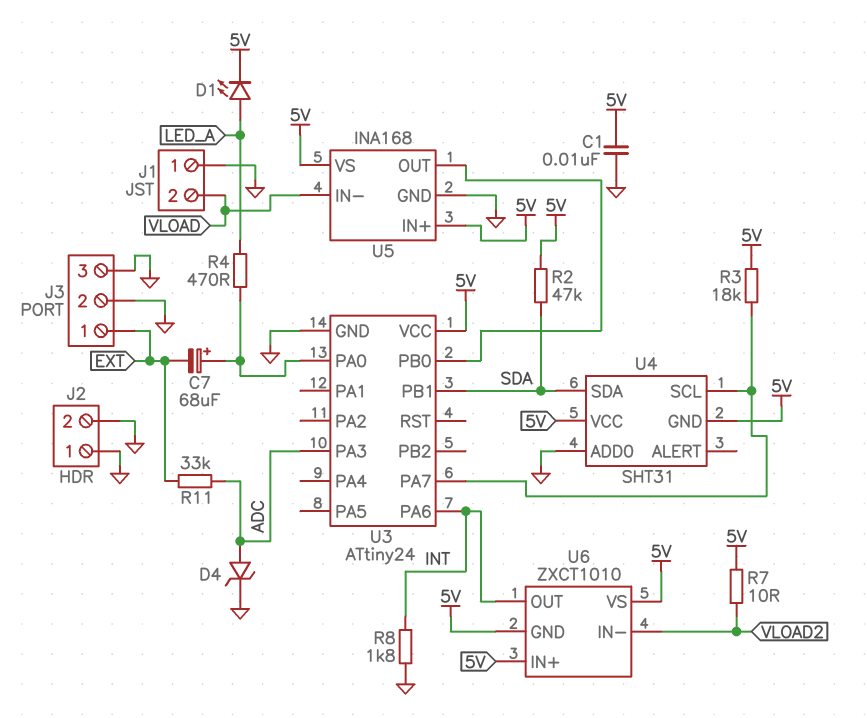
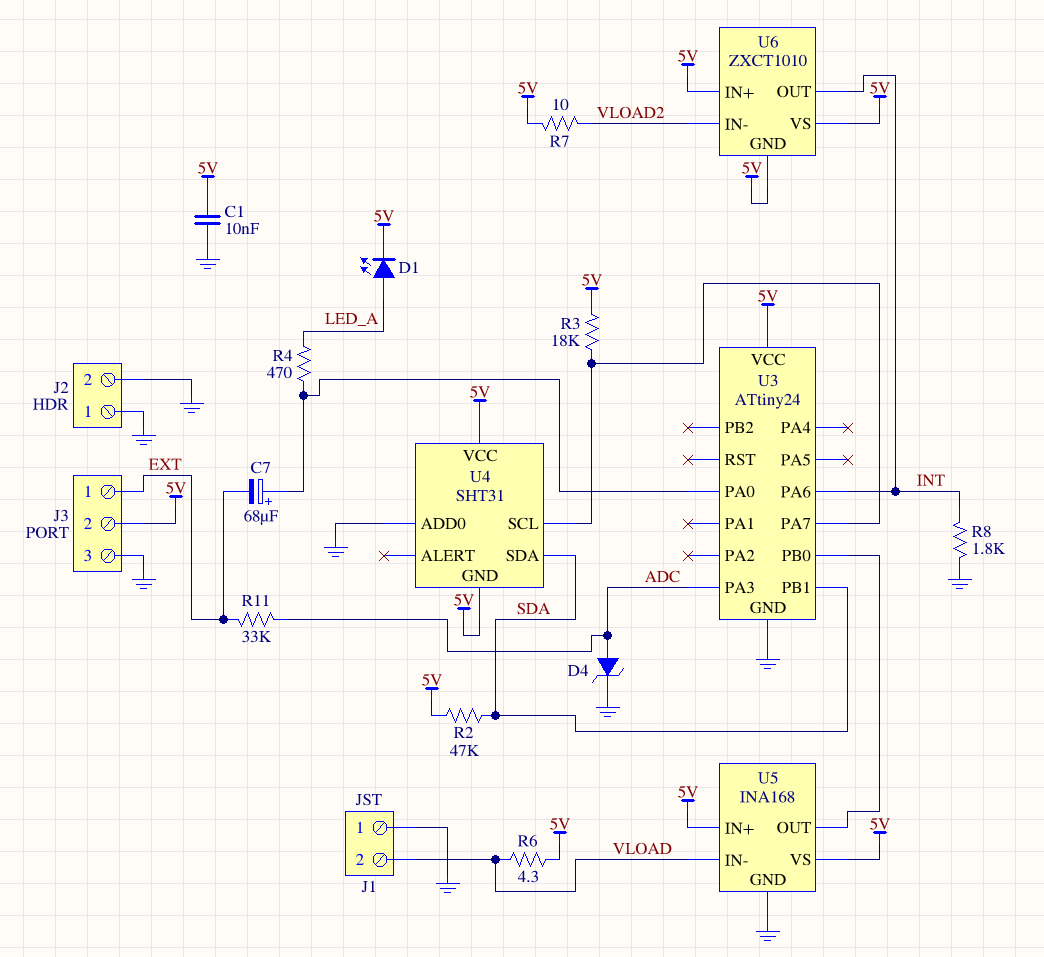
J3 pin 2: GND -> 5V
R6: none -> 4.3 (5V, VLOAD)

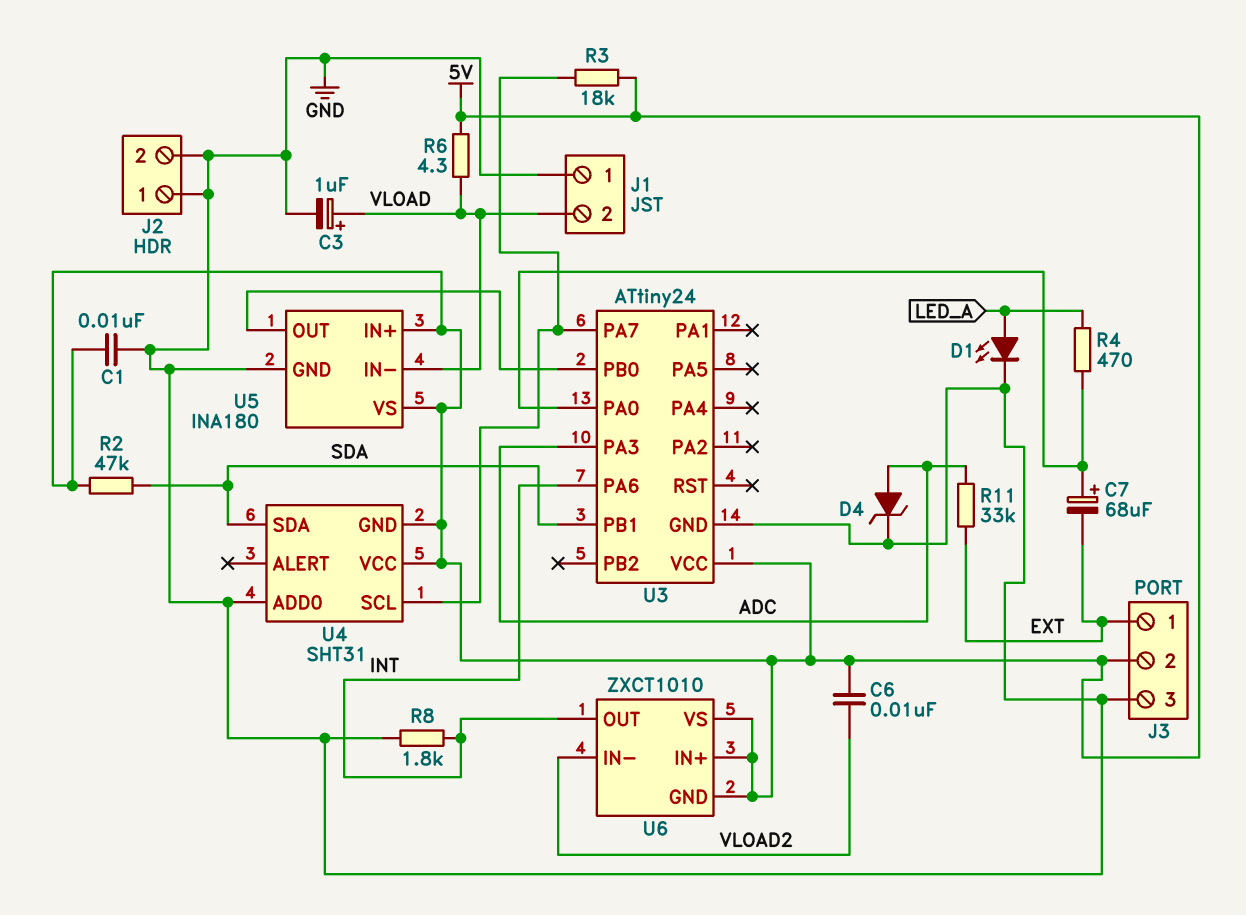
C3: none -> 1uF (plus VLOAD, minus GND)
C6: none -> 10nF (5V, VLOAD2)
D1: LED (A LED_A, K 5V) -> LED (A LED_A, K GND)
R7: 10 (5V, VLOAD2) -> none
U5: INA168 -> INA180

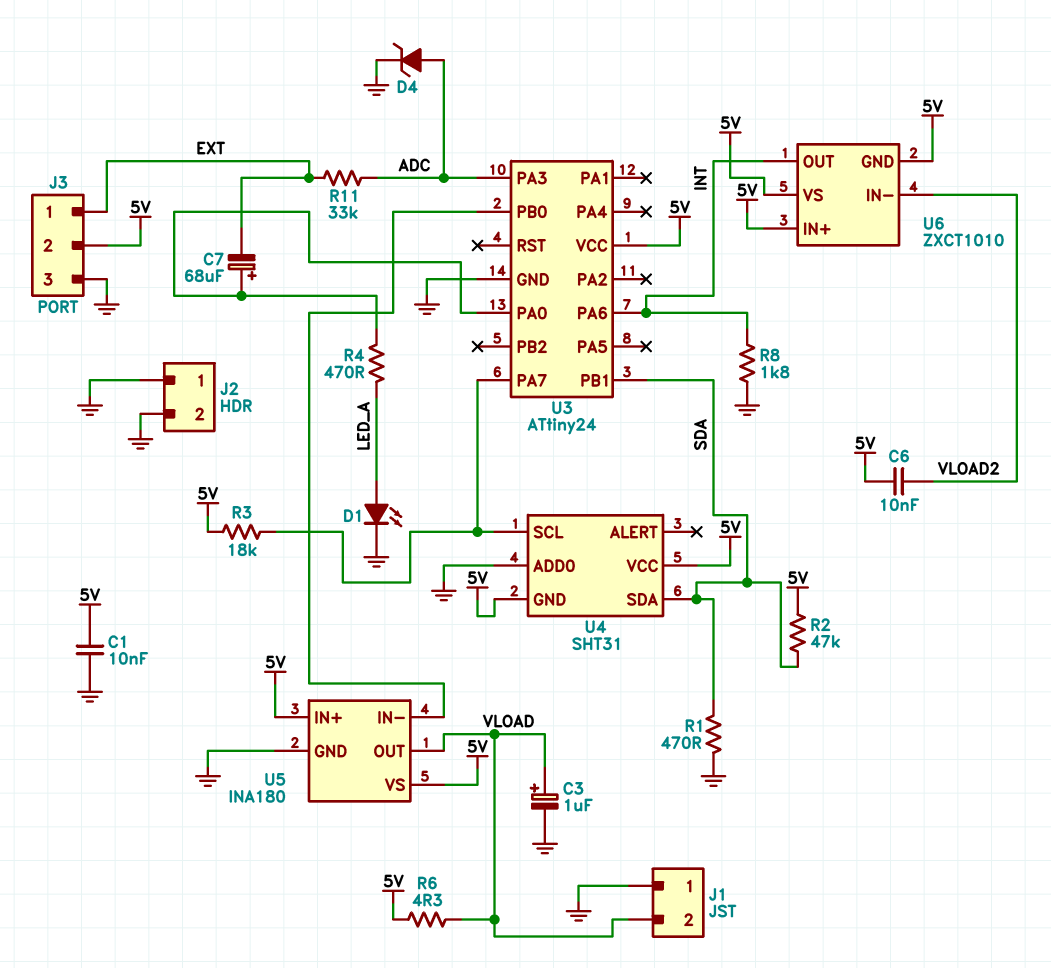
R1: none -> 470 (GND, SDA)
U5 pin IN-: VLOAD -> U3/PB0
U5 pin OUT: U3/PB0 -> VLOAD

